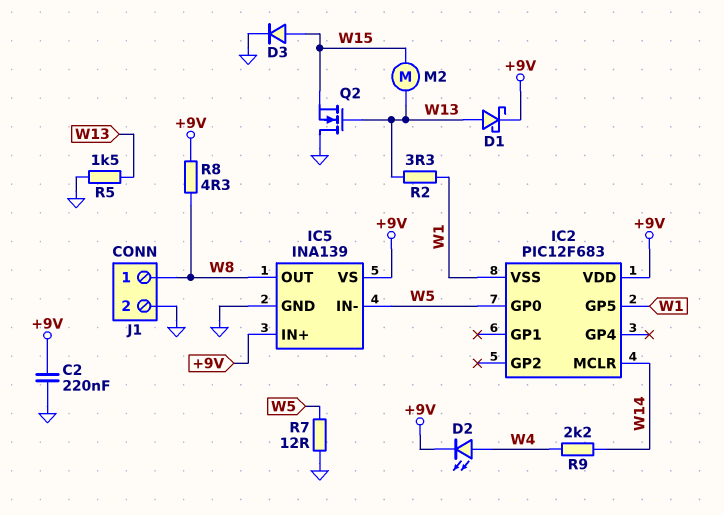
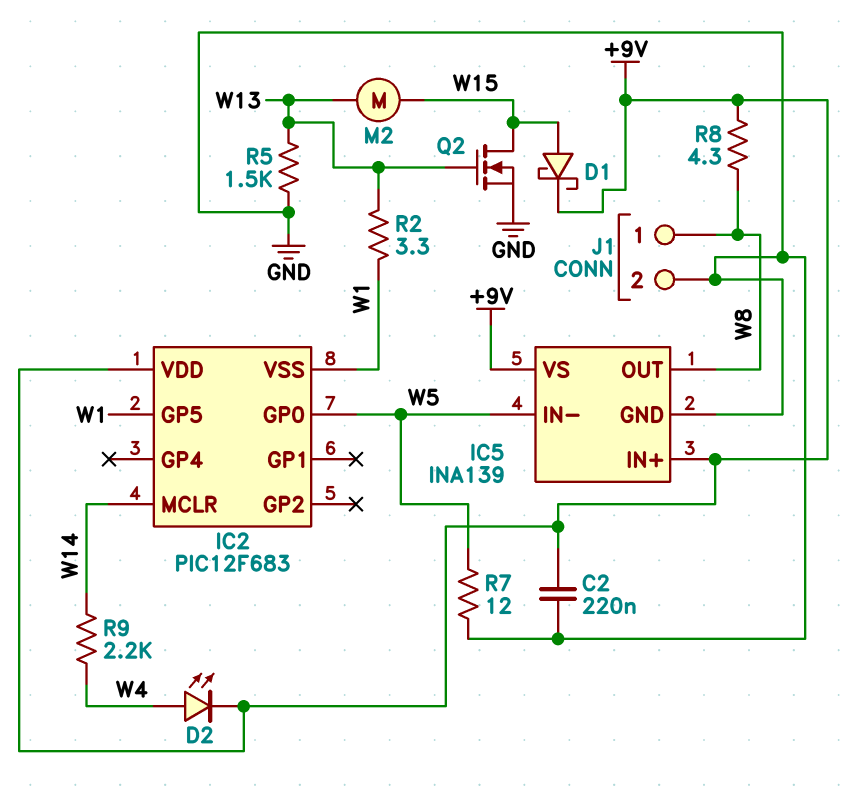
D1: schottky (A W13, K +9V) -> schottky (A W15, K +9V)
D3: diode (A W15, K GND) -> none
Q2: NMOS (G W13, D GND, S W15) -> NMOS (G W13, D W15, S GND)

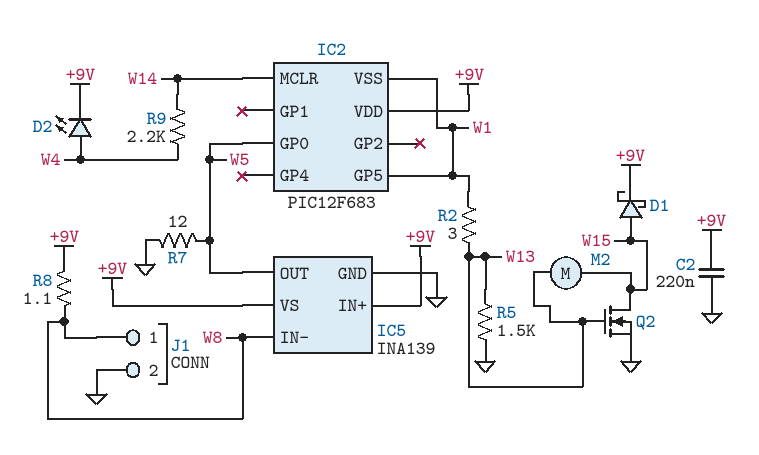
IC5 pin IN-: W5 -> W8
IC5 pin OUT: W8 -> W5
R2: 3.3 (W1, W13) -> 3 (W1, W13)
R8: 4.3 (+9V, W8) -> 1.1 (+9V, W8)

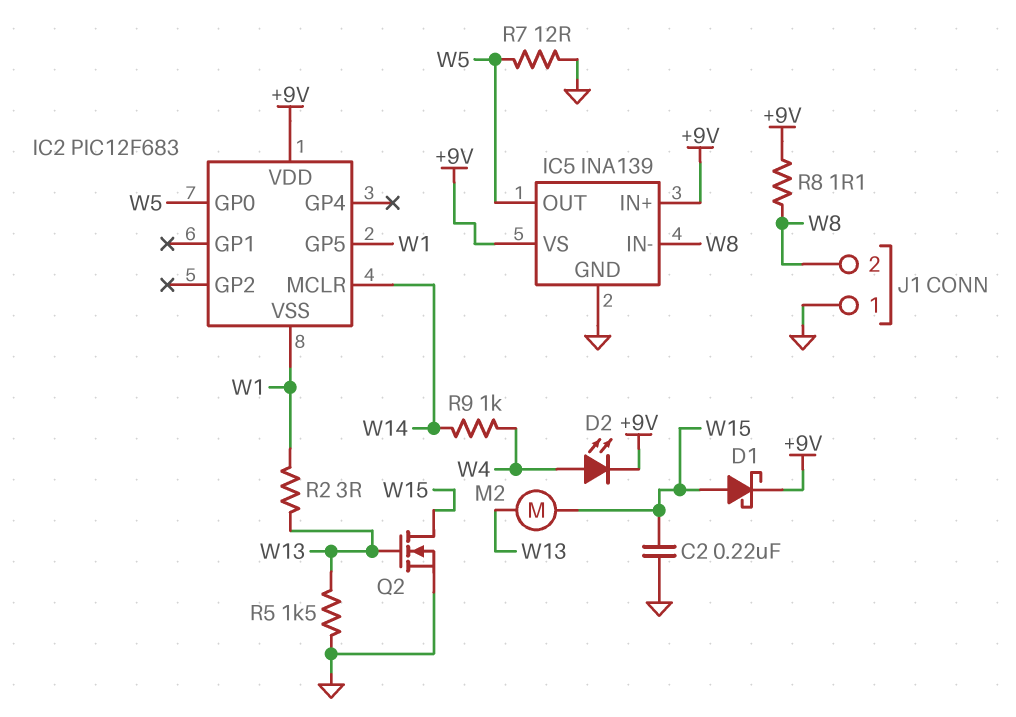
C2: 220nF (+9V, GND) -> 220nF (GND, W15)
J1 pin 1: W8 -> GND
J1 pin 2: GND -> W8
R9: 2.2k (W4, W14) -> 1k (W4, W14)

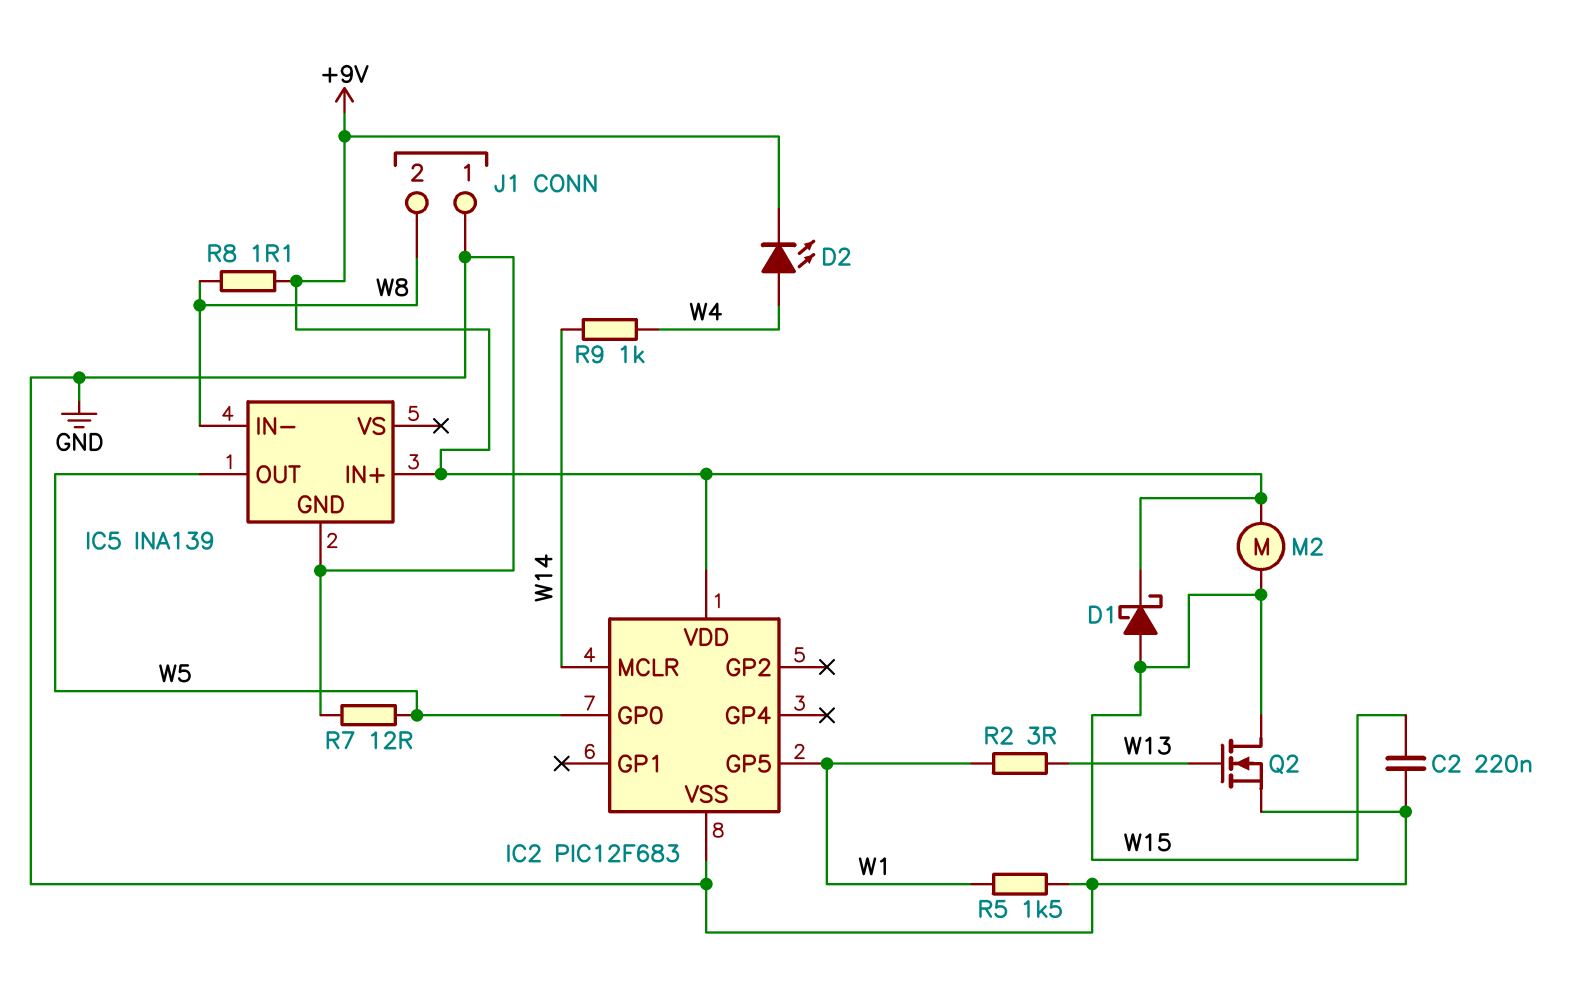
IC2 pin VSS: W1 -> GND
IC5 pin VS: +9V -> none
M2: motor (W13, W15) -> motor (+9V, W15)
R5: 1.5k (GND, W13) -> 1.5k (GND, W1)

